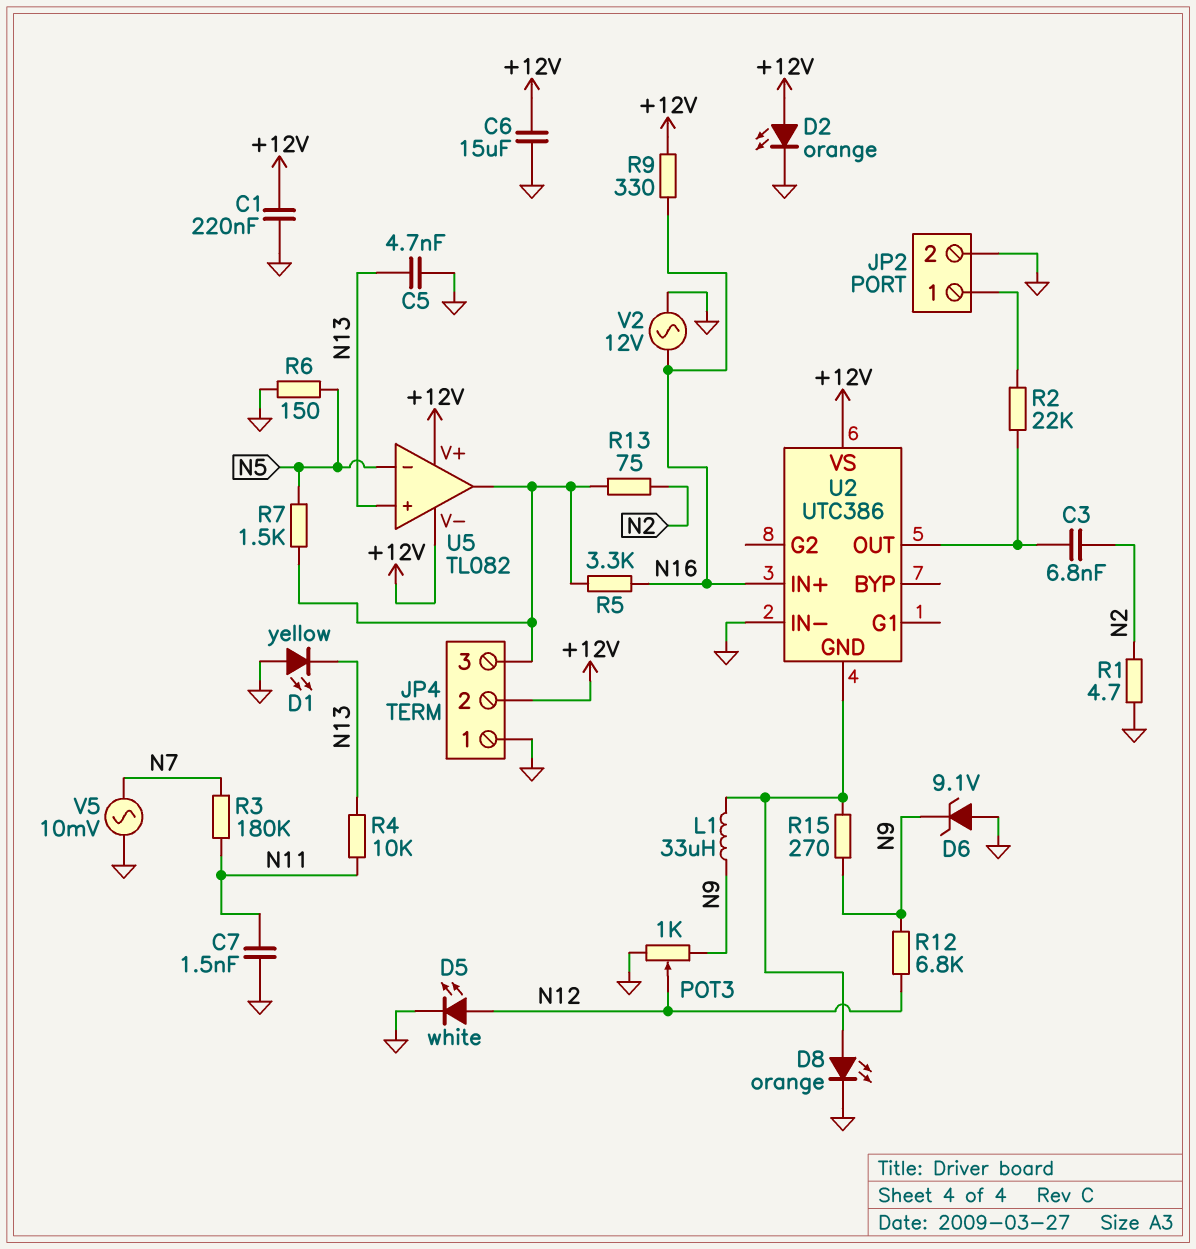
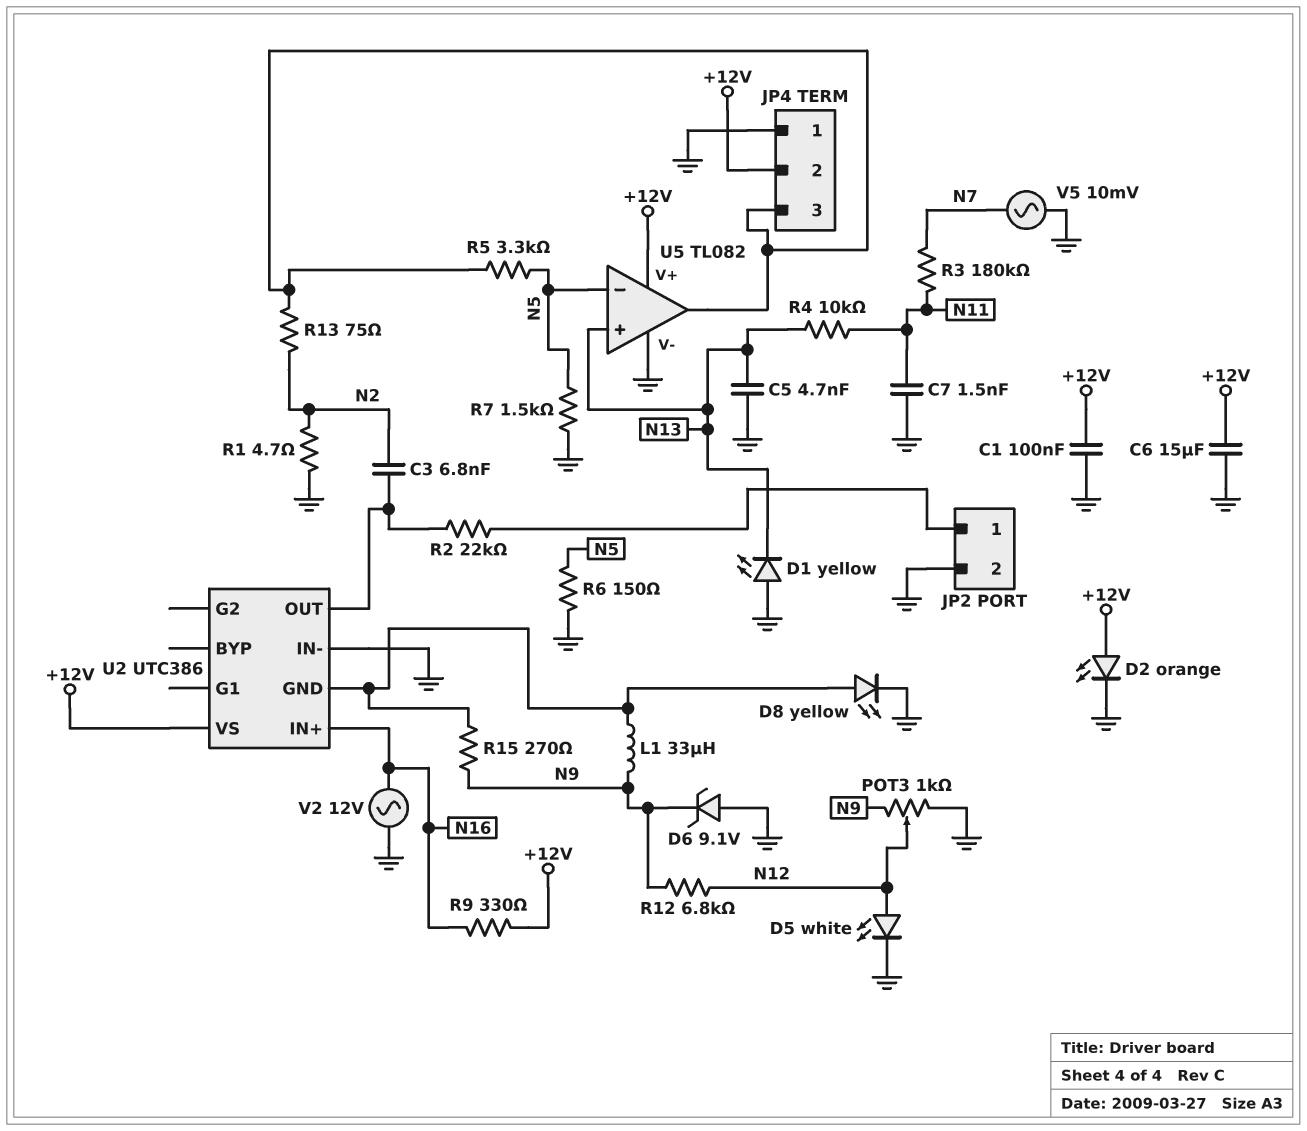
C1: 220nF (+12V, GND) -> 100nF (+12V, GND)
D8: LED orange (A U2/GND, K GND) -> LED yellow (A U2/GND, K GND)
R5: 3.3k (JP4/3, N16) -> 3.3k (JP4/3, N5)
R7: 1.5k (JP4/3, N5) -> 1.5k (GND, N5)
U5 pin V-: +12V -> GND

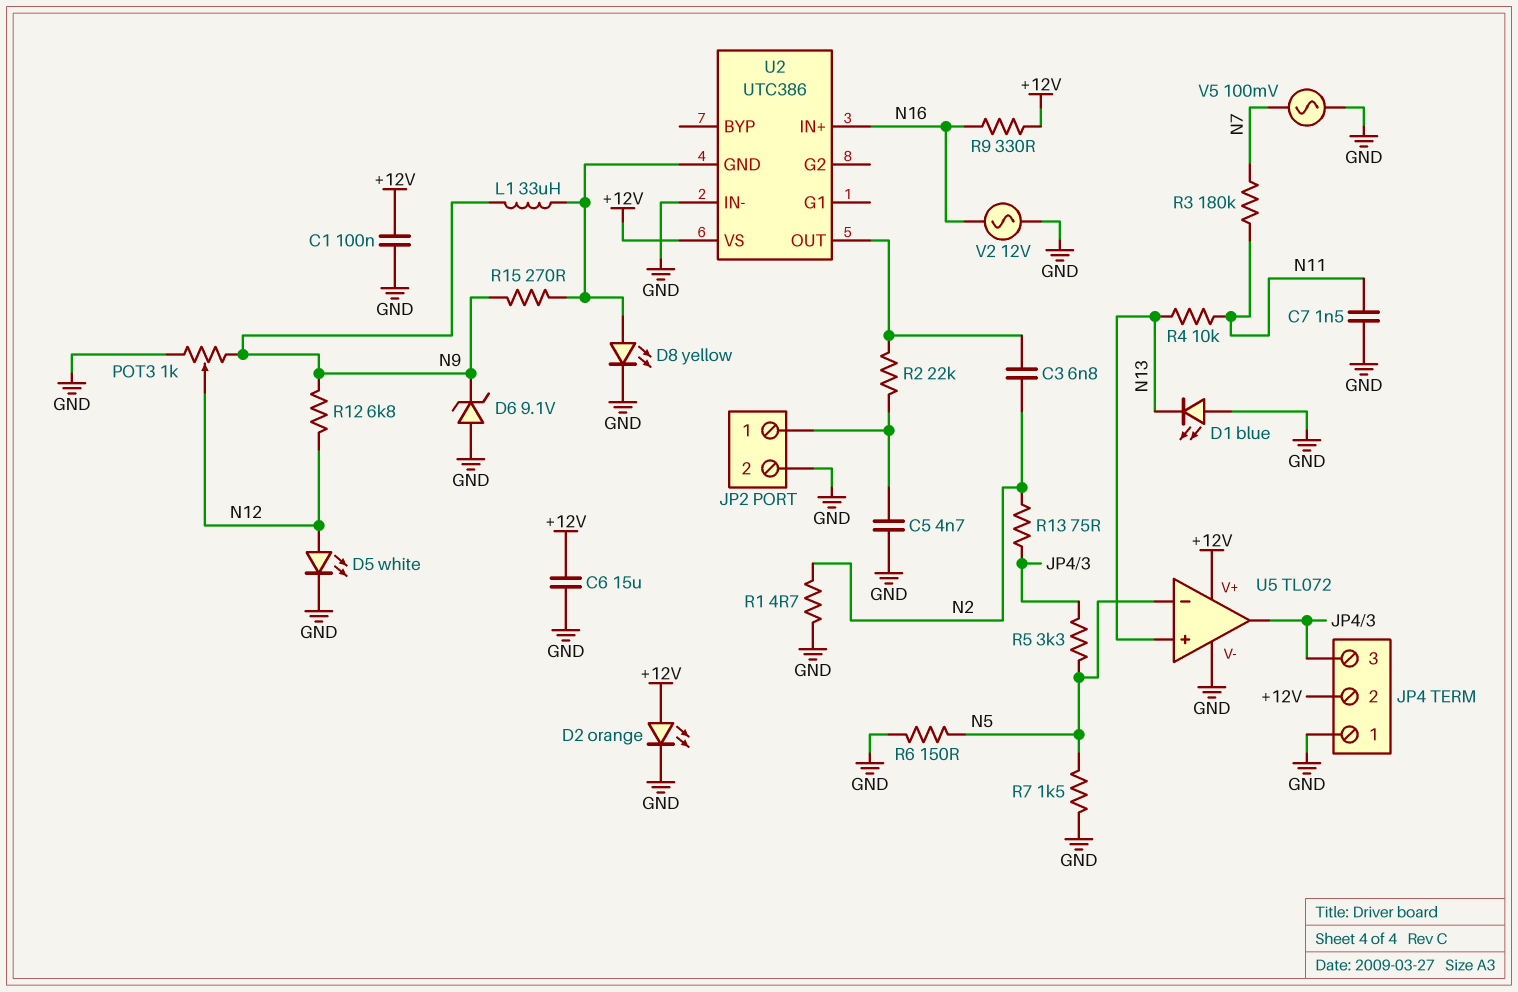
C5: 4.7nF (GND, N13) -> 4.7nF (GND, JP2/1)
D1: LED yellow (A GND, K N13) -> LED blue (A GND, K N13)
U5: TL082 -> TL072
V5: AC 10mV (GND, N7) -> AC 100mV (GND, N7)

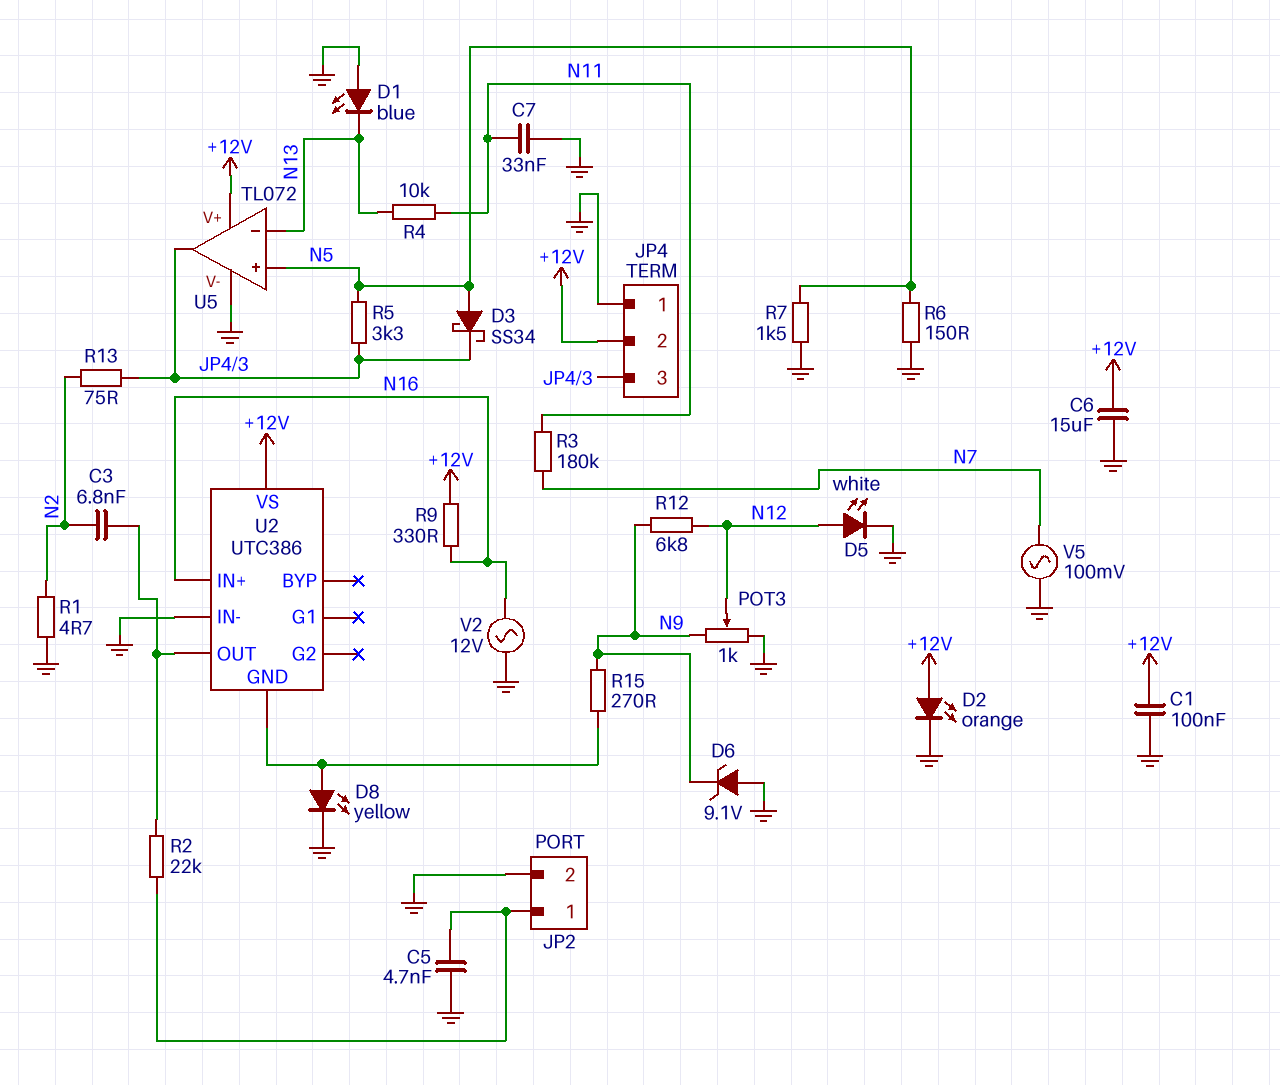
C7: 1.5nF (GND, N11) -> 33nF (GND, N11)
D3: none -> schottky SS34 (A N5, K JP4/3)
L1: 33uH (N9, U2/GND) -> none
U5 pin in+: N13 -> N5
U5 pin in-: N5 -> N13

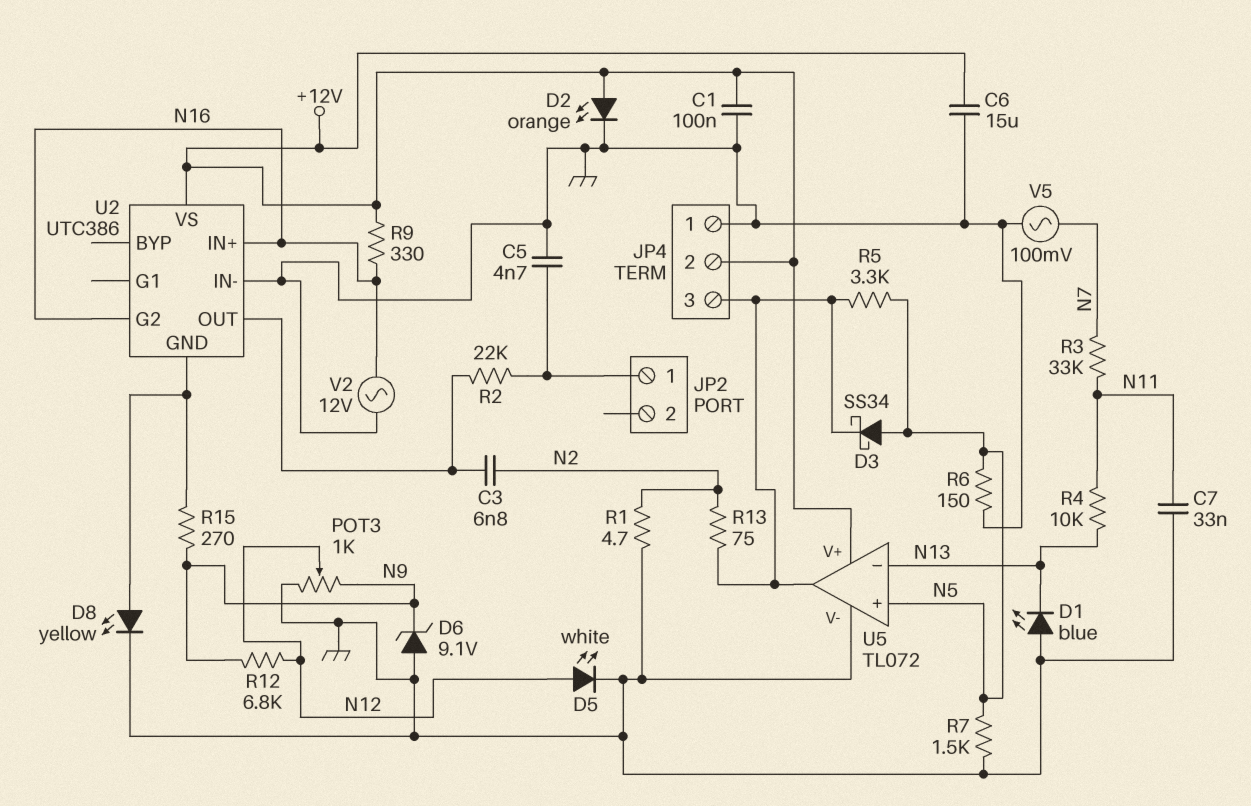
JP2 pin 2: GND -> none
R3: 180k (N7, N11) -> 33k (N7, N11)
U2 pin G2: none -> N16

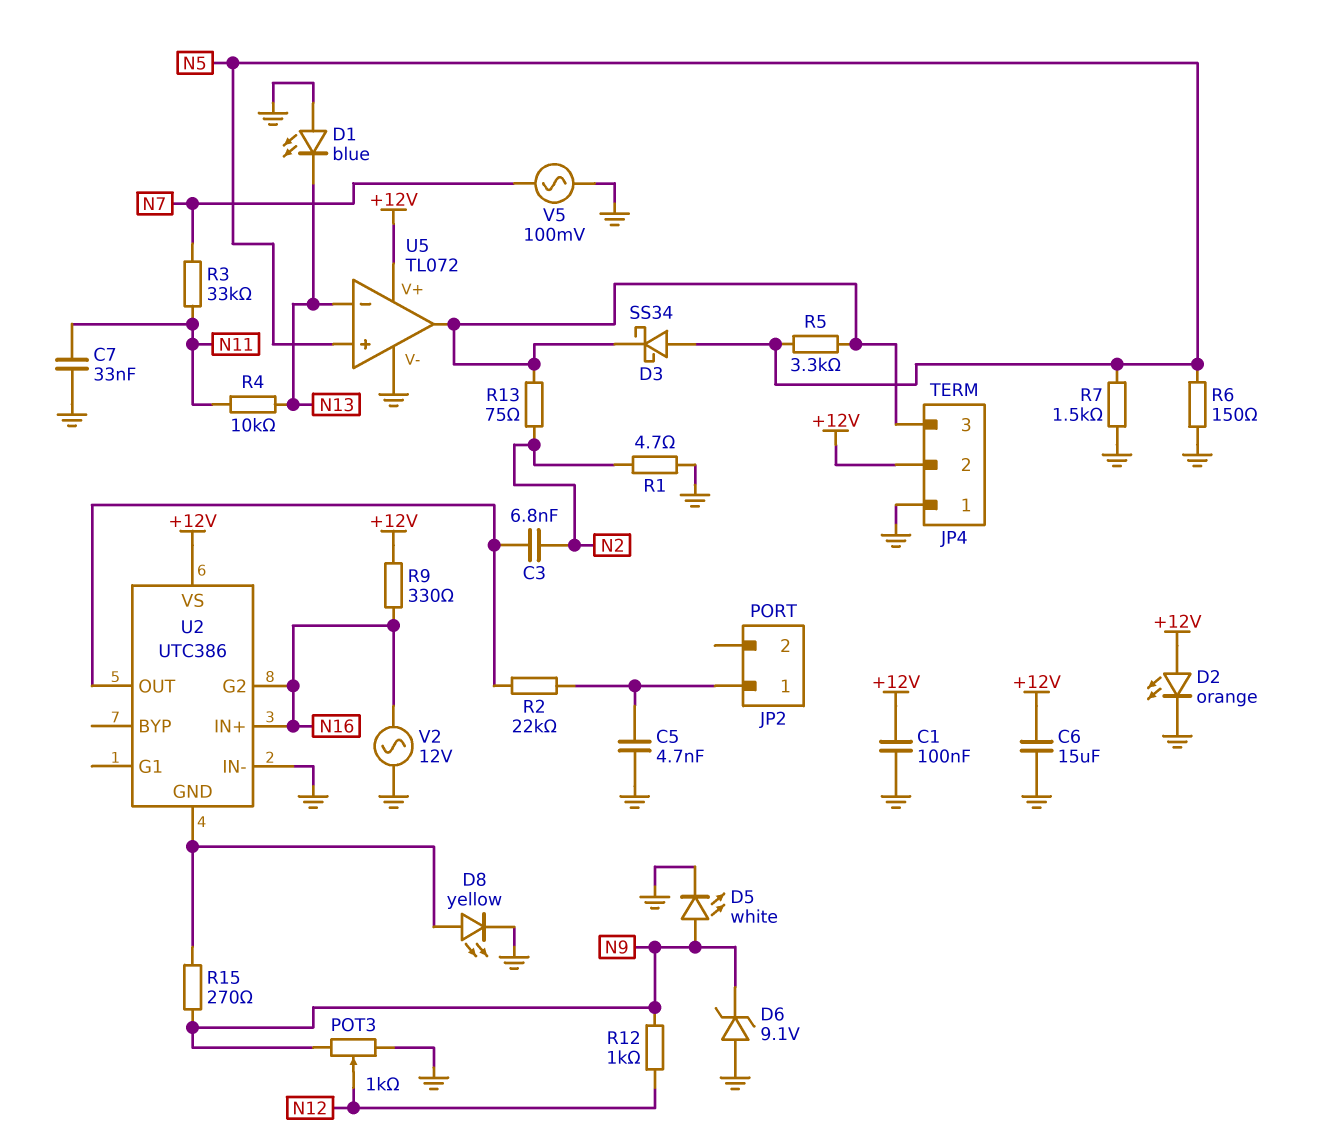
D5: LED white (A N12, K GND) -> LED white (A N9, K GND)
R12: 6.8k (N9, N12) -> 1k (N9, N12)

